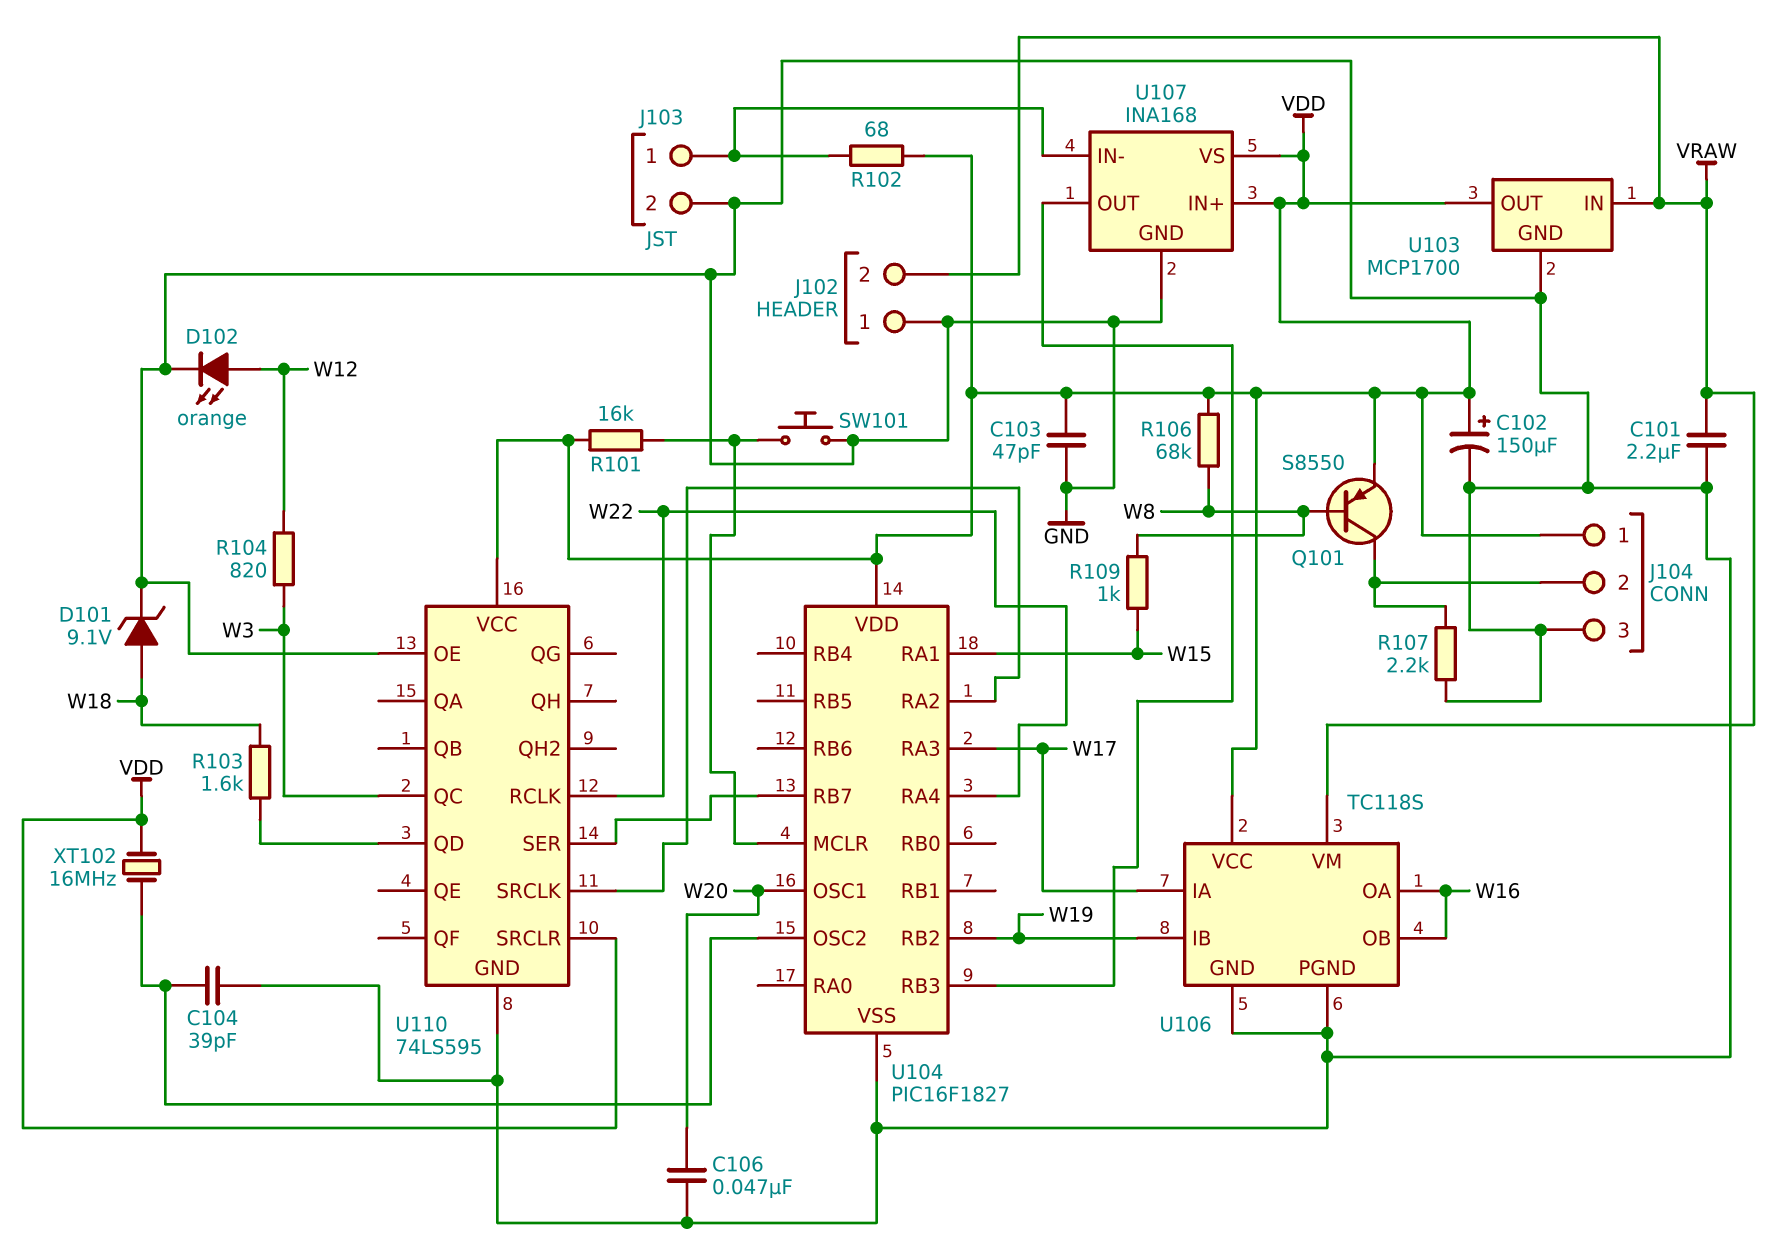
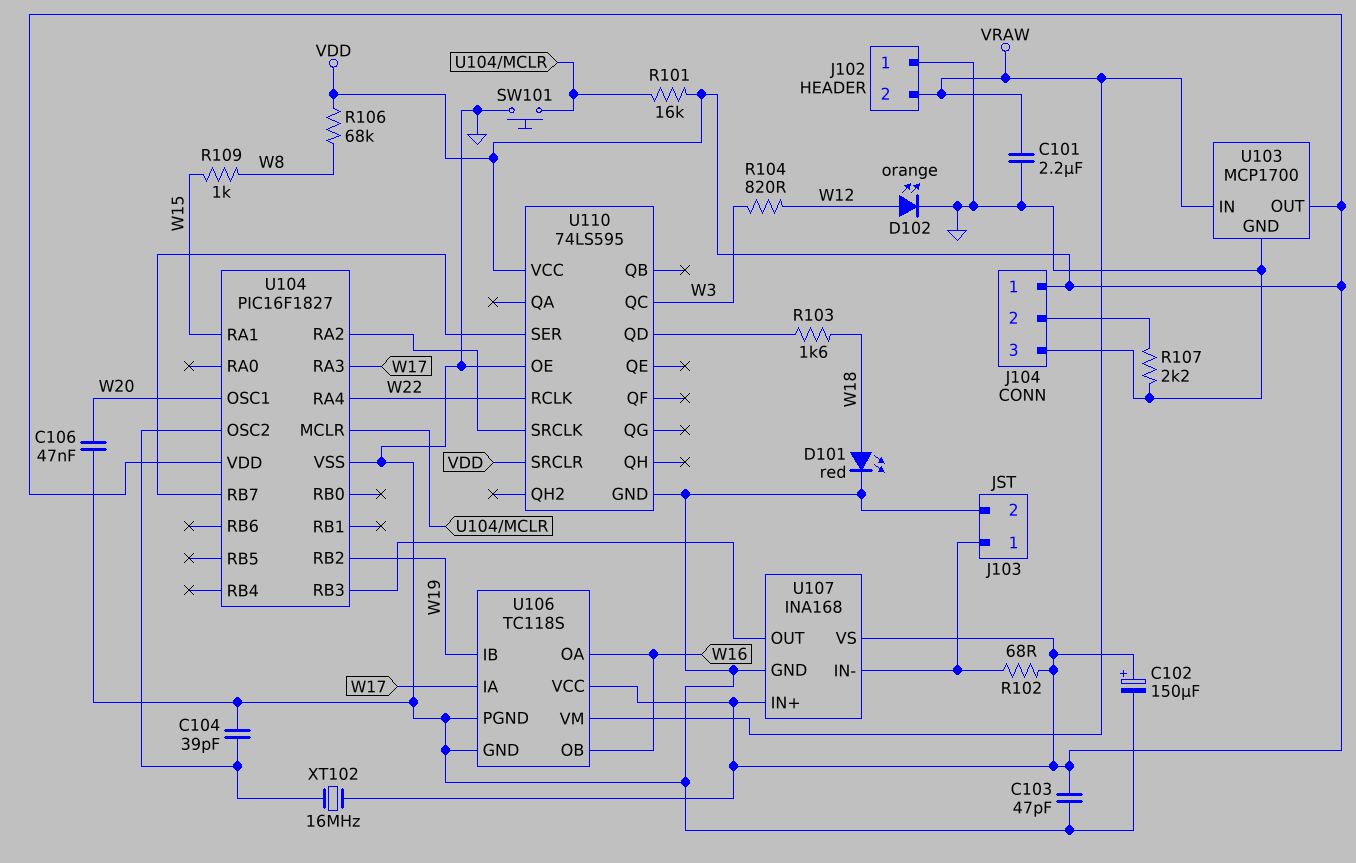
D101: zener 9.1V (A W18, K GND) -> LED red (A W18, K GND)
Q101: PNP S8550 (B W8, C J104/2, E VDD) -> none

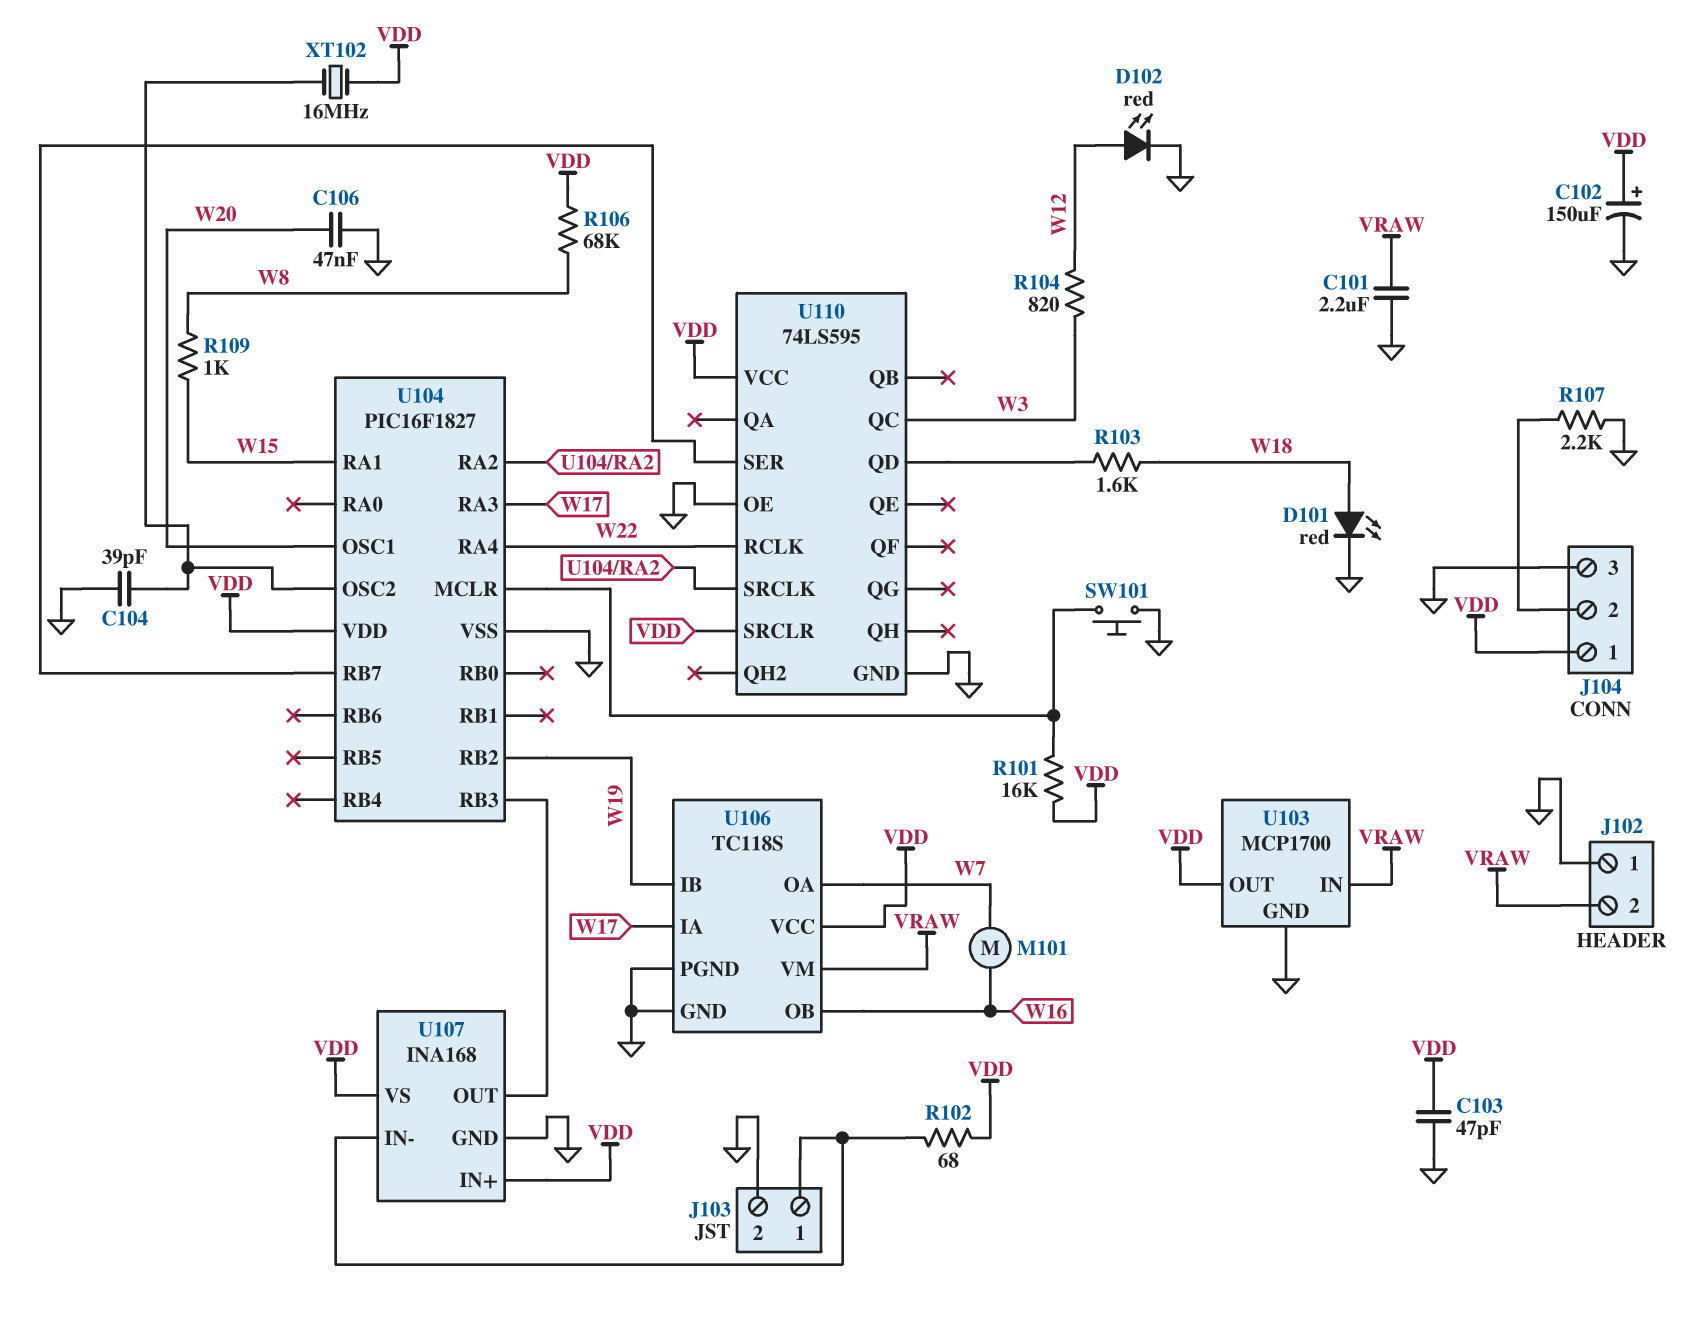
D102: LED orange (A W12, K GND) -> LED red (A W12, K GND)
M101: none -> motor (W7, W16)
U106 pin OA: W16 -> W7

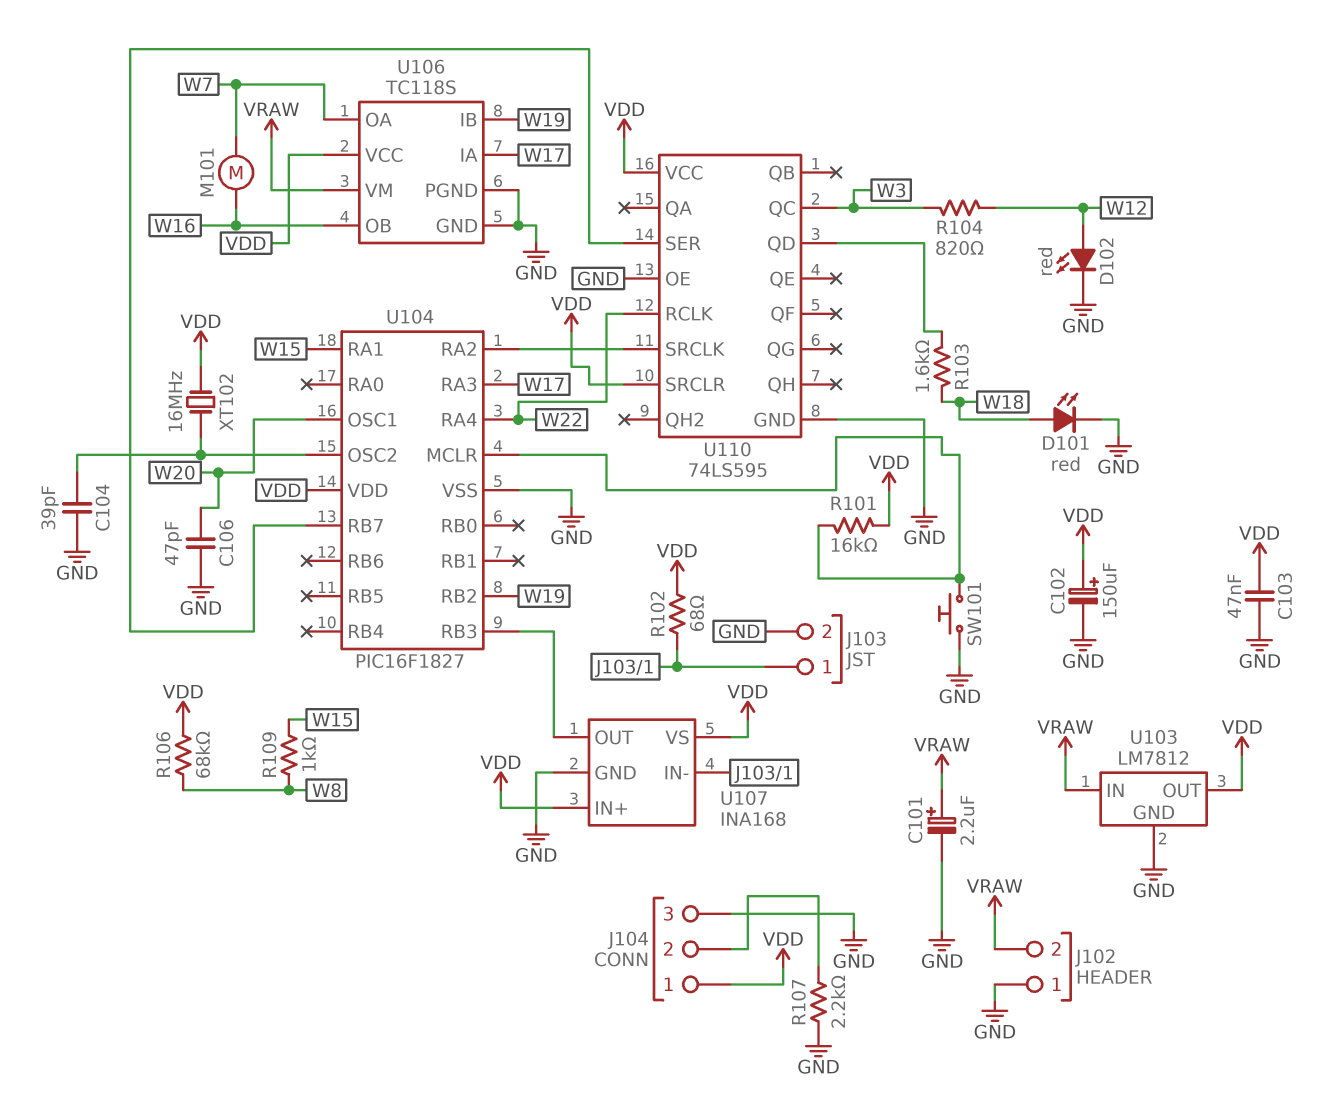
C101: 2.2uF (GND, VRAW) -> 2.2uF (plus VRAW, minus GND)
C103: 47pF (GND, VDD) -> 47nF (GND, VDD)
C106: 47nF (GND, W20) -> 47pF (GND, W20)
U103: MCP1700 -> LM7812

